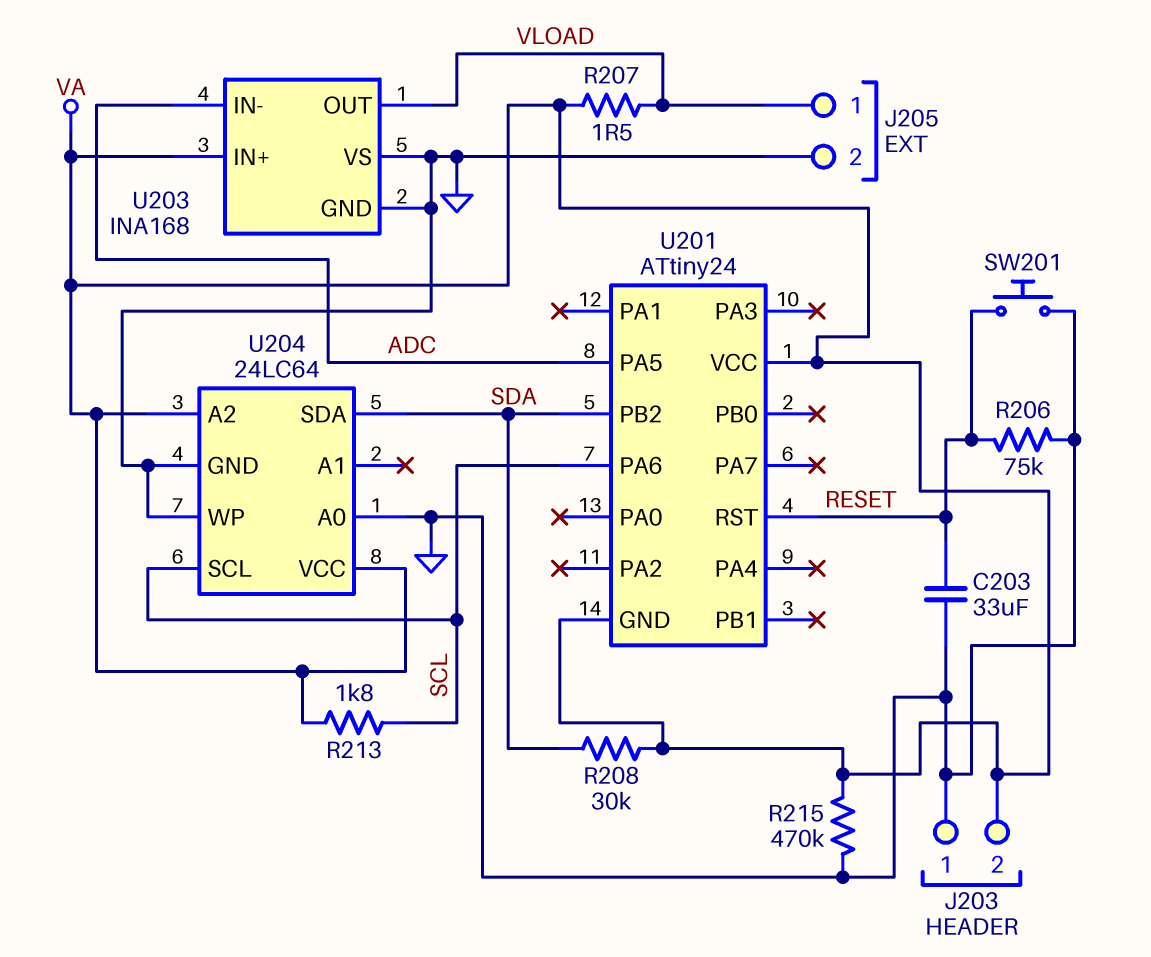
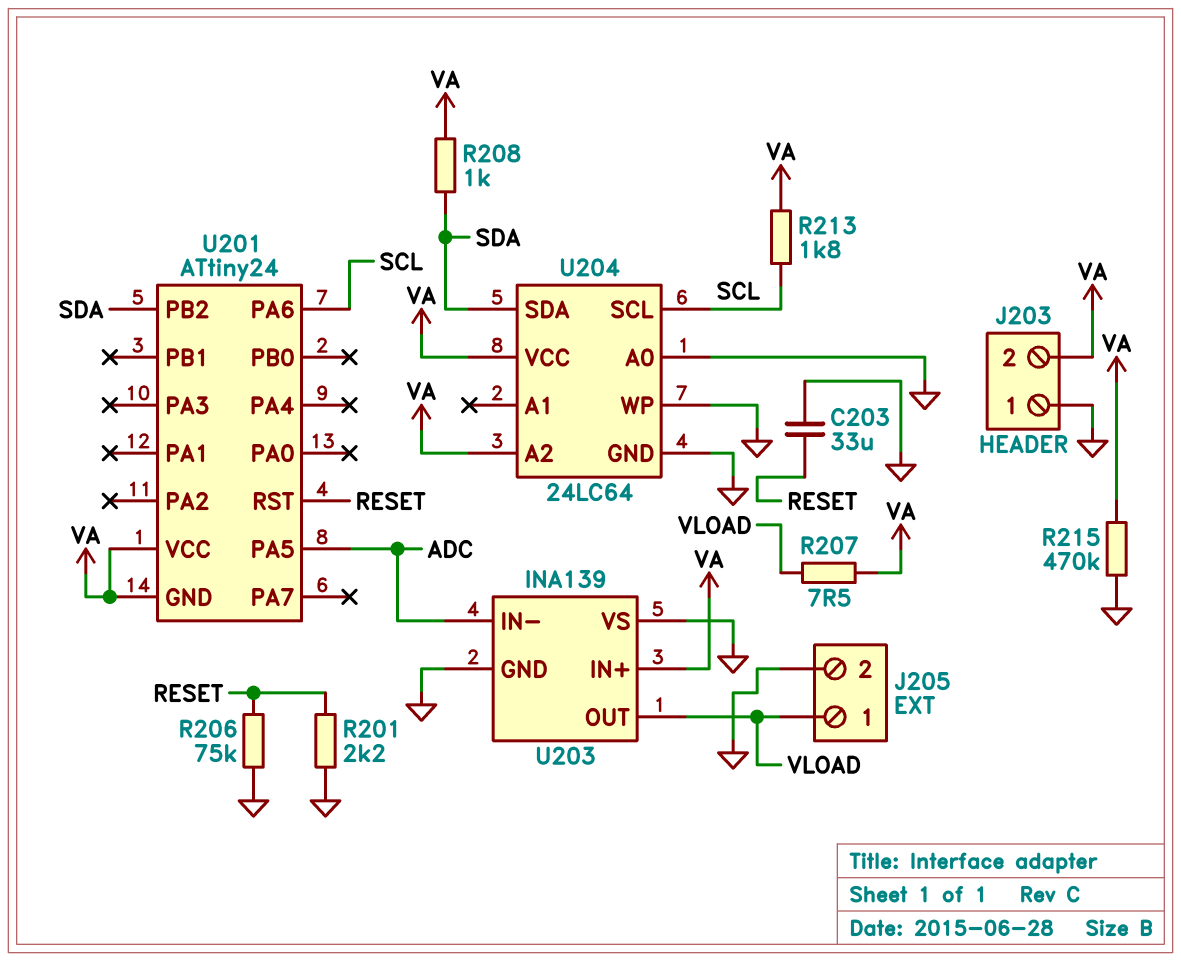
R201: none -> 2.2k (GND, RESET)
R207: 1.5 (VA, VLOAD) -> 7.5 (VA, VLOAD)
R208: 30k (SDA, VA) -> 1k (SDA, VA)
SW201: button (GND, RESET) -> none
U203: INA168 -> INA139

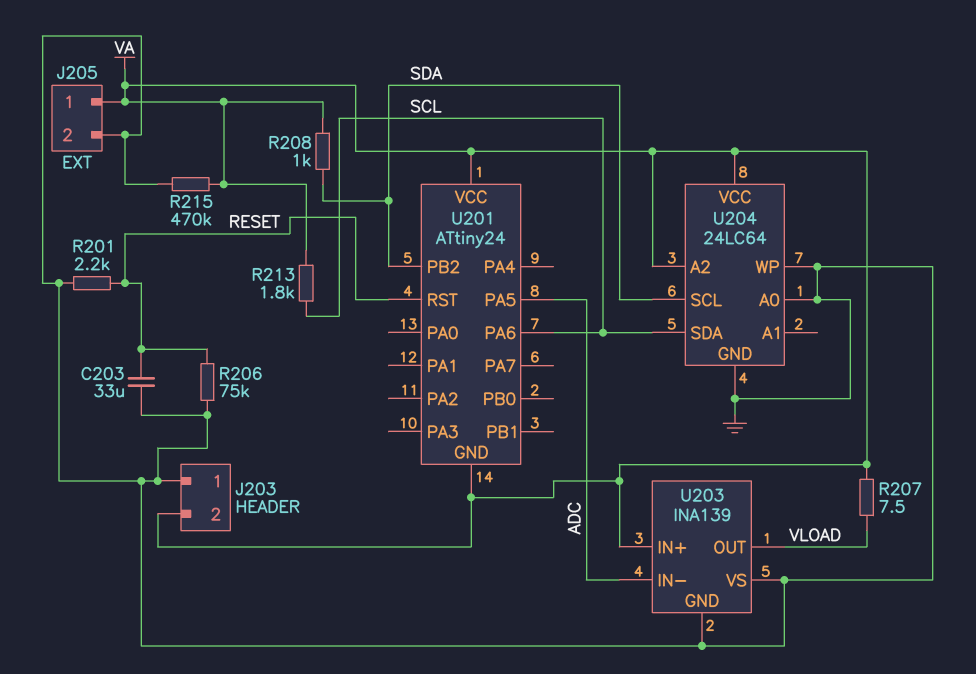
J205 pin 1: VLOAD -> VA
U204 pin SCL: SCL -> SDA
U204 pin SDA: SDA -> SCL

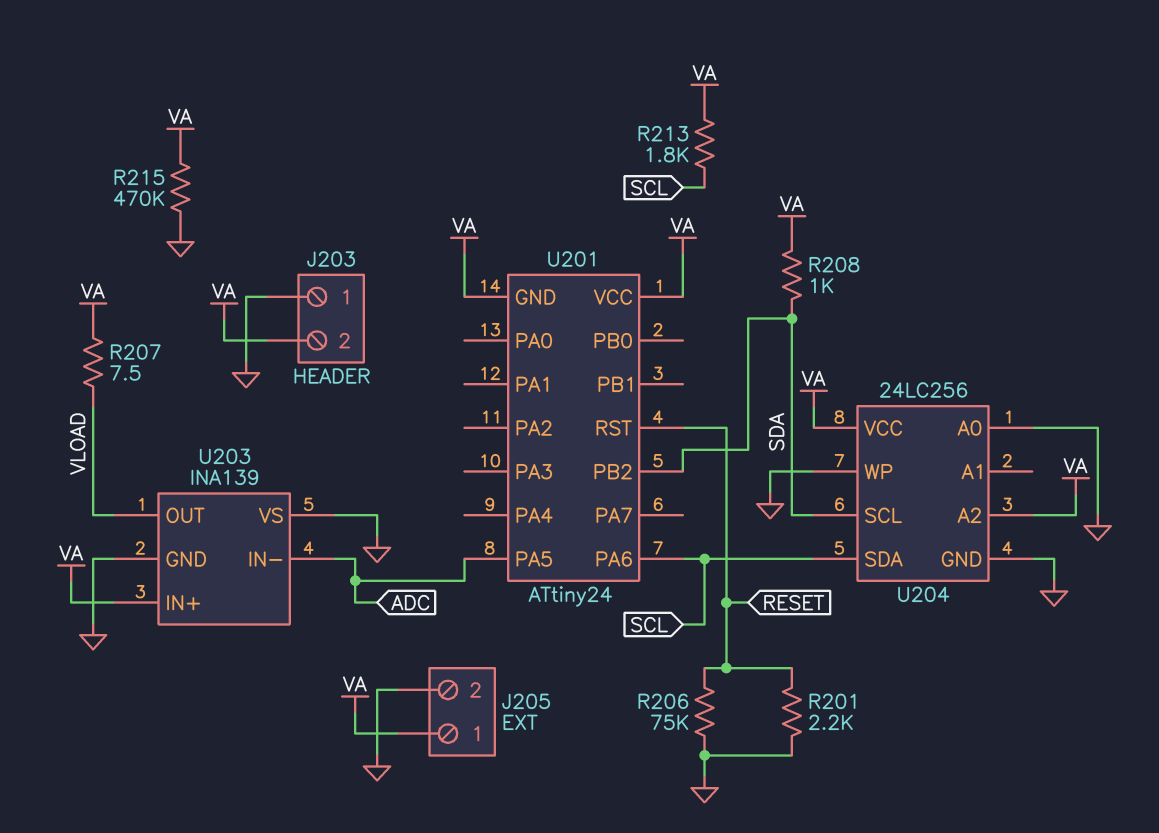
C203: 33uF (GND, RESET) -> none
U204: 24LC64 -> 24LC256

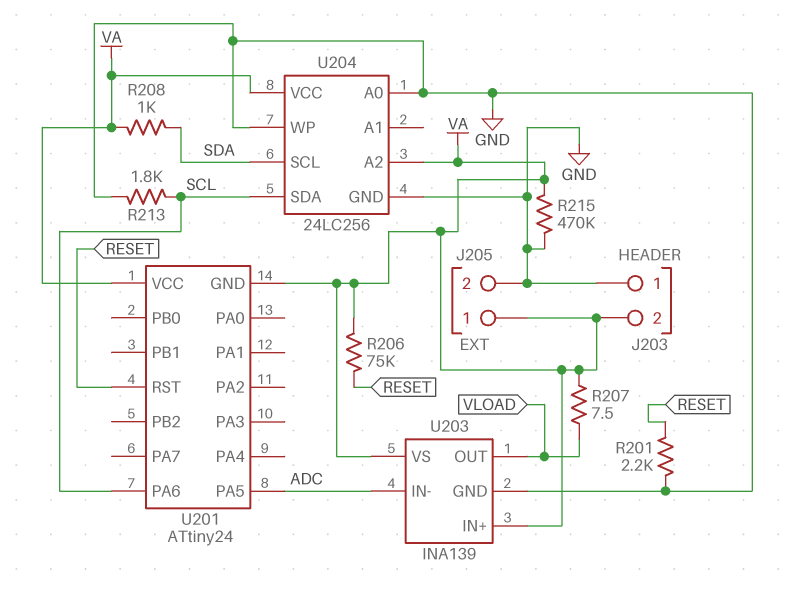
R206: 75k (GND, RESET) -> 75k (RESET, VA)
R213: 1.8k (SCL, VA) -> 1.8k (GND, SCL)
U201 pin PB2: SDA -> none
U203 pin VS: GND -> VA

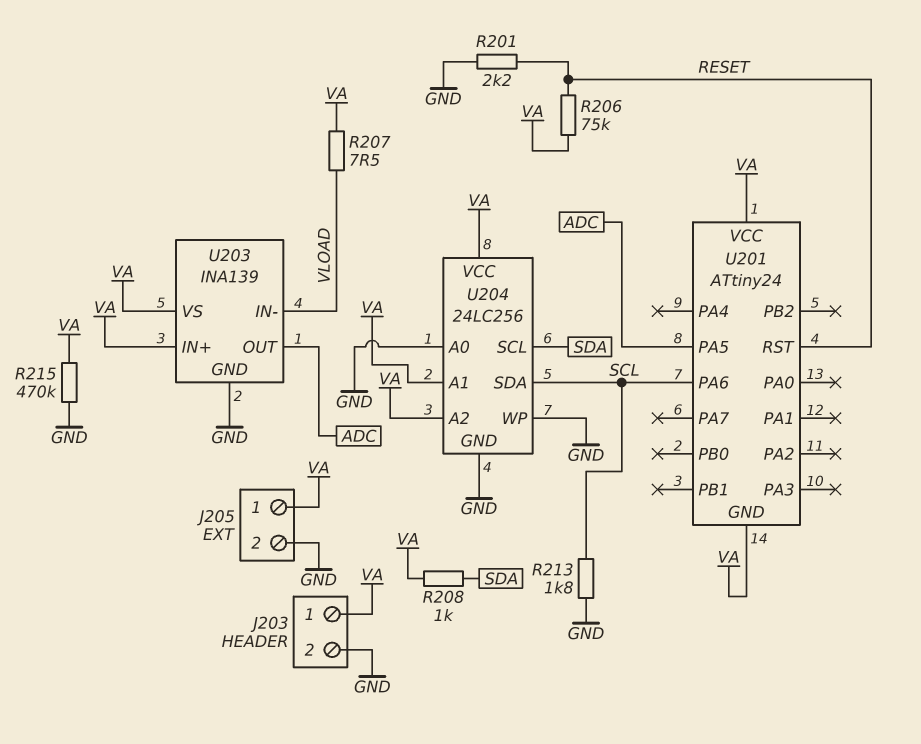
J203 pin 1: GND -> VA
J203 pin 2: VA -> GND
U203 pin IN-: ADC -> VLOAD
U203 pin OUT: VLOAD -> ADC
U204 pin A1: none -> VA

